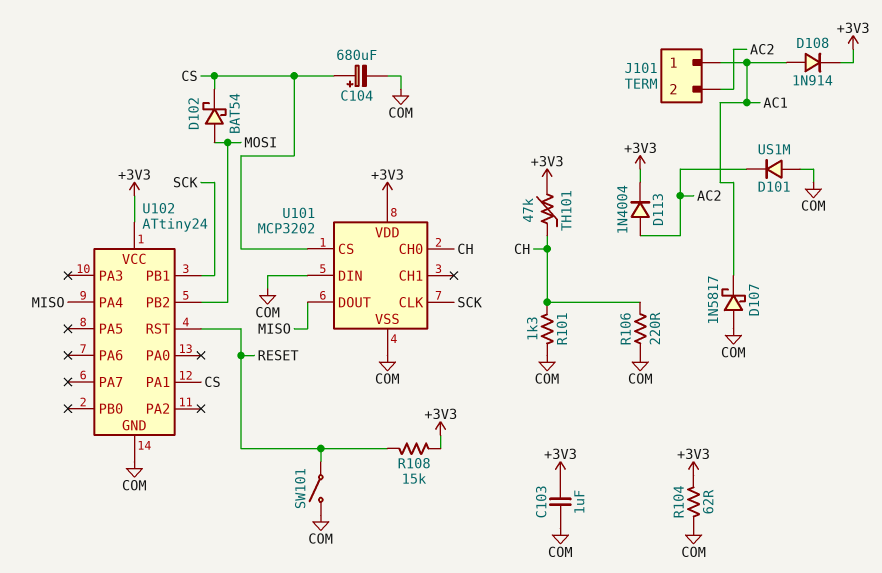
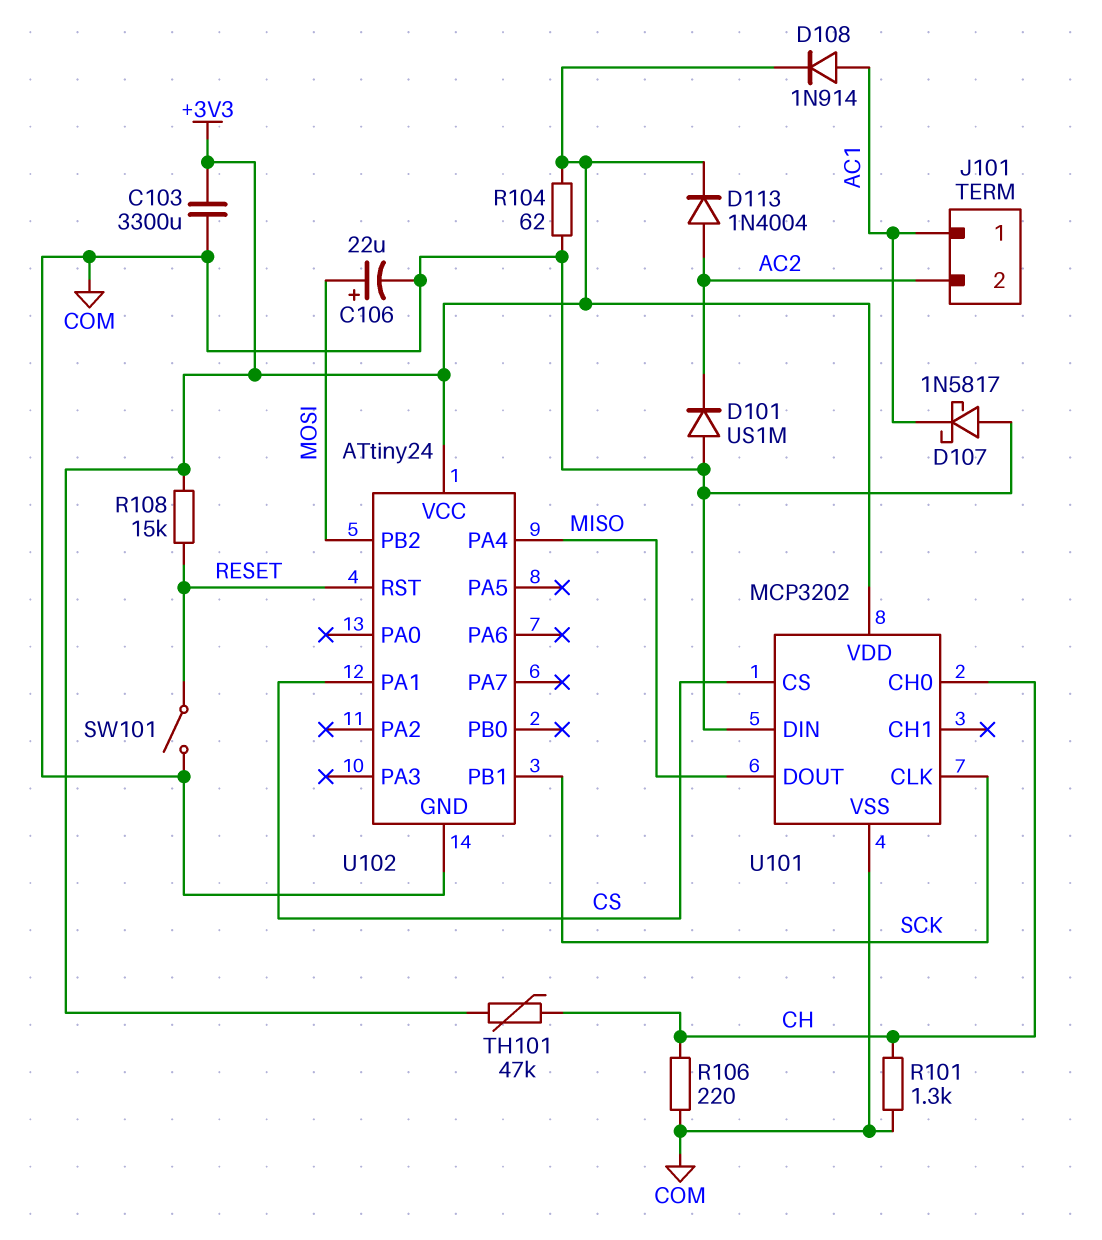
C103: 1uF (+3V3, COM) -> 3300uF (+3V3, COM)
C104: 680uF (plus CS, minus COM) -> none
C106: none -> 22uF (plus MOSI, minus COM)
D102: schottky BAT54 (A MOSI, K CS) -> none

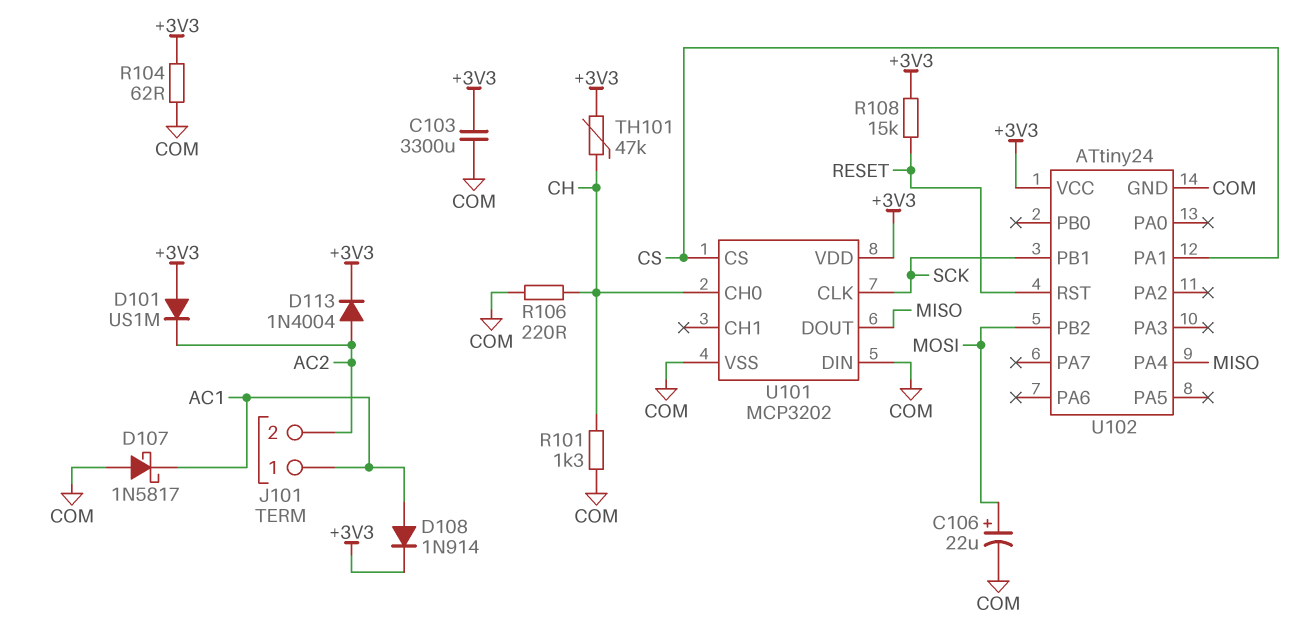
D101: diode US1M (A COM, K AC2) -> diode US1M (A +3V3, K AC2)
SW101: switch (COM, RESET) -> none

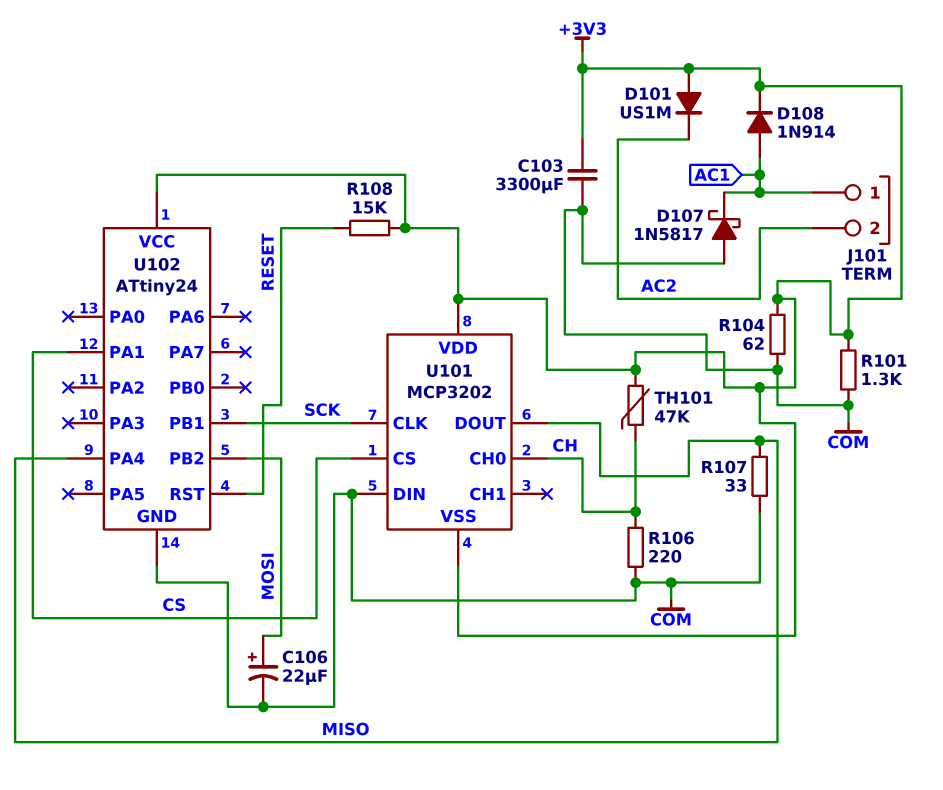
D113: diode 1N4004 (A AC2, K +3V3) -> none
R101: 1.3k (CH, COM) -> 1.3k (+3V3, COM)
R107: none -> 33 (COM, MISO)
U101 pin VSS: COM -> +3V3

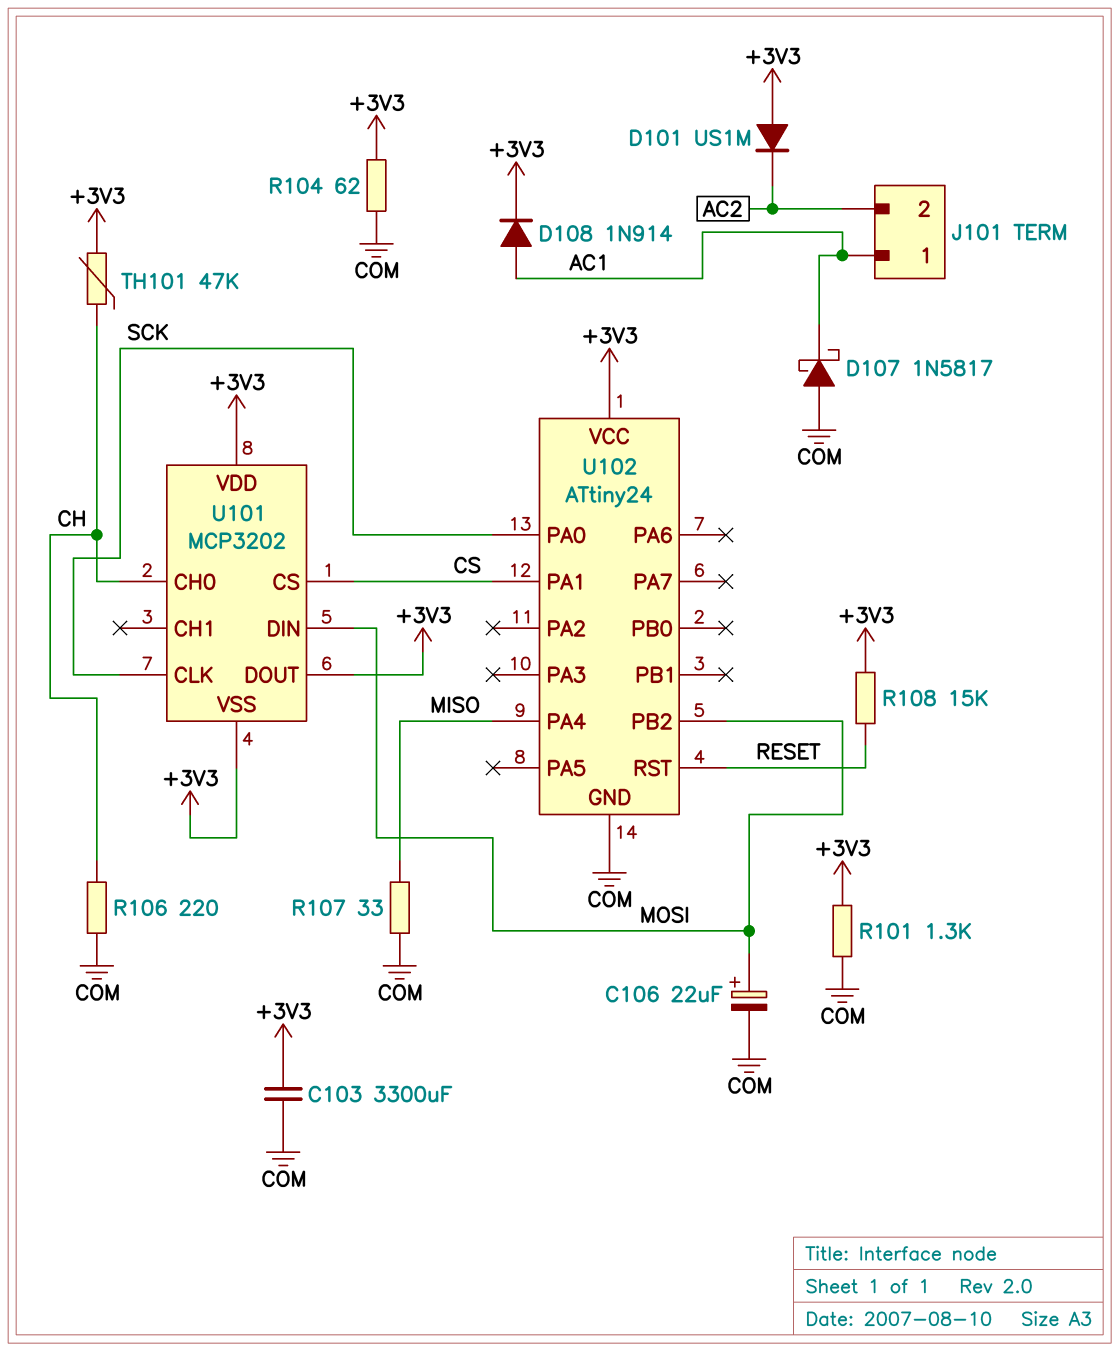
U101 pin DIN: COM -> MOSI
U101 pin DOUT: MISO -> +3V3
U102 pin PA0: none -> SCK
U102 pin PB1: SCK -> none

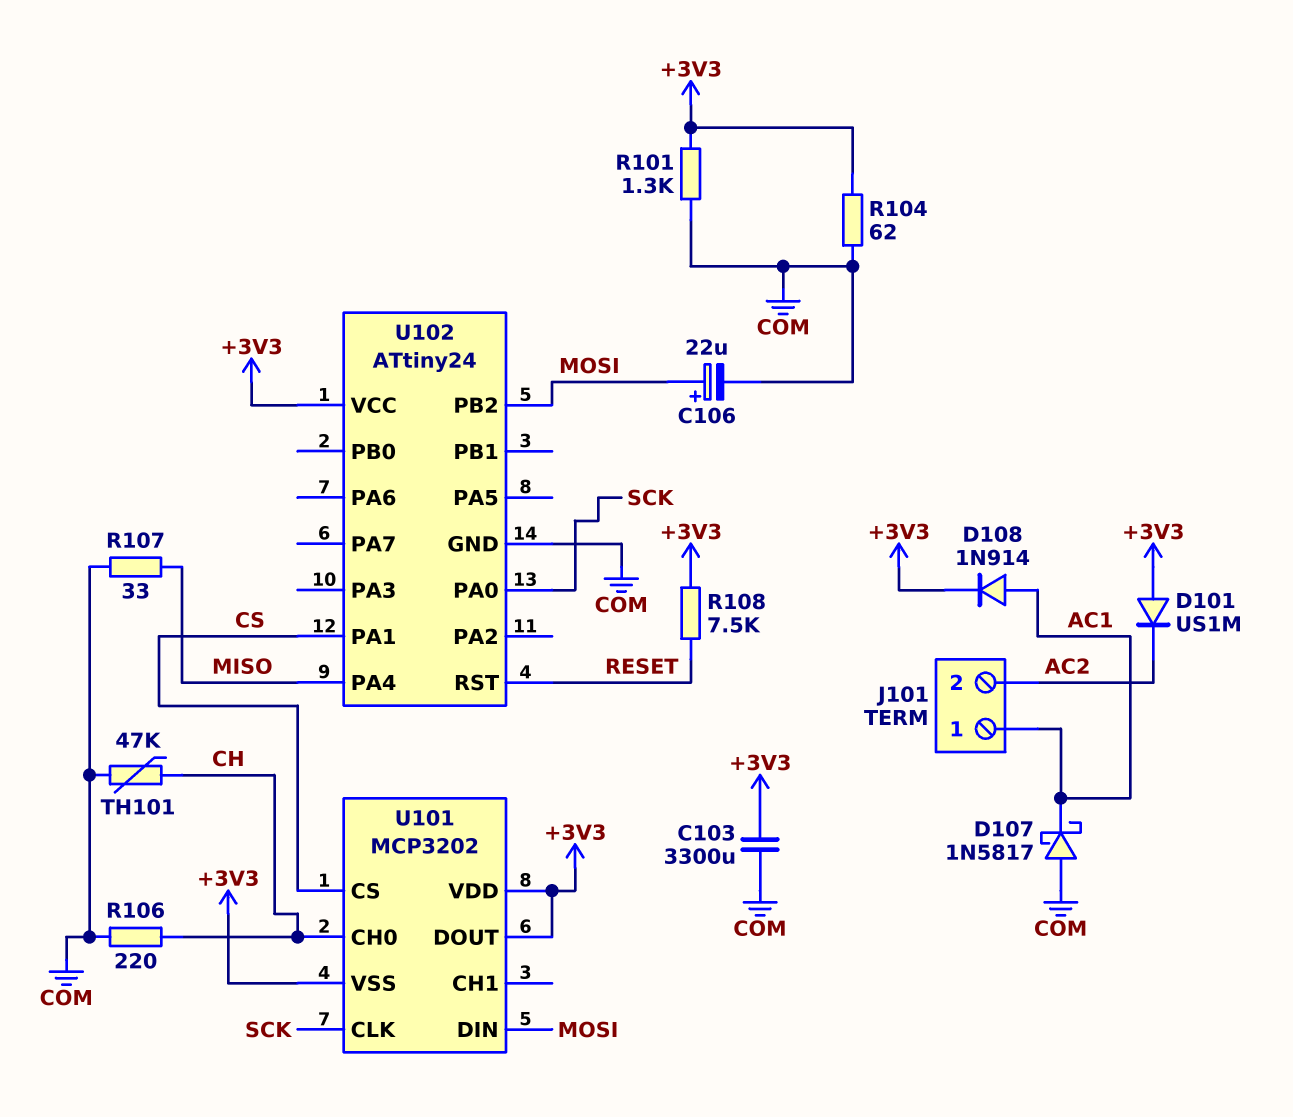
R108: 15k (+3V3, RESET) -> 7.5k (+3V3, RESET)
TH101: 47k (+3V3, CH) -> 47k (CH, COM)

